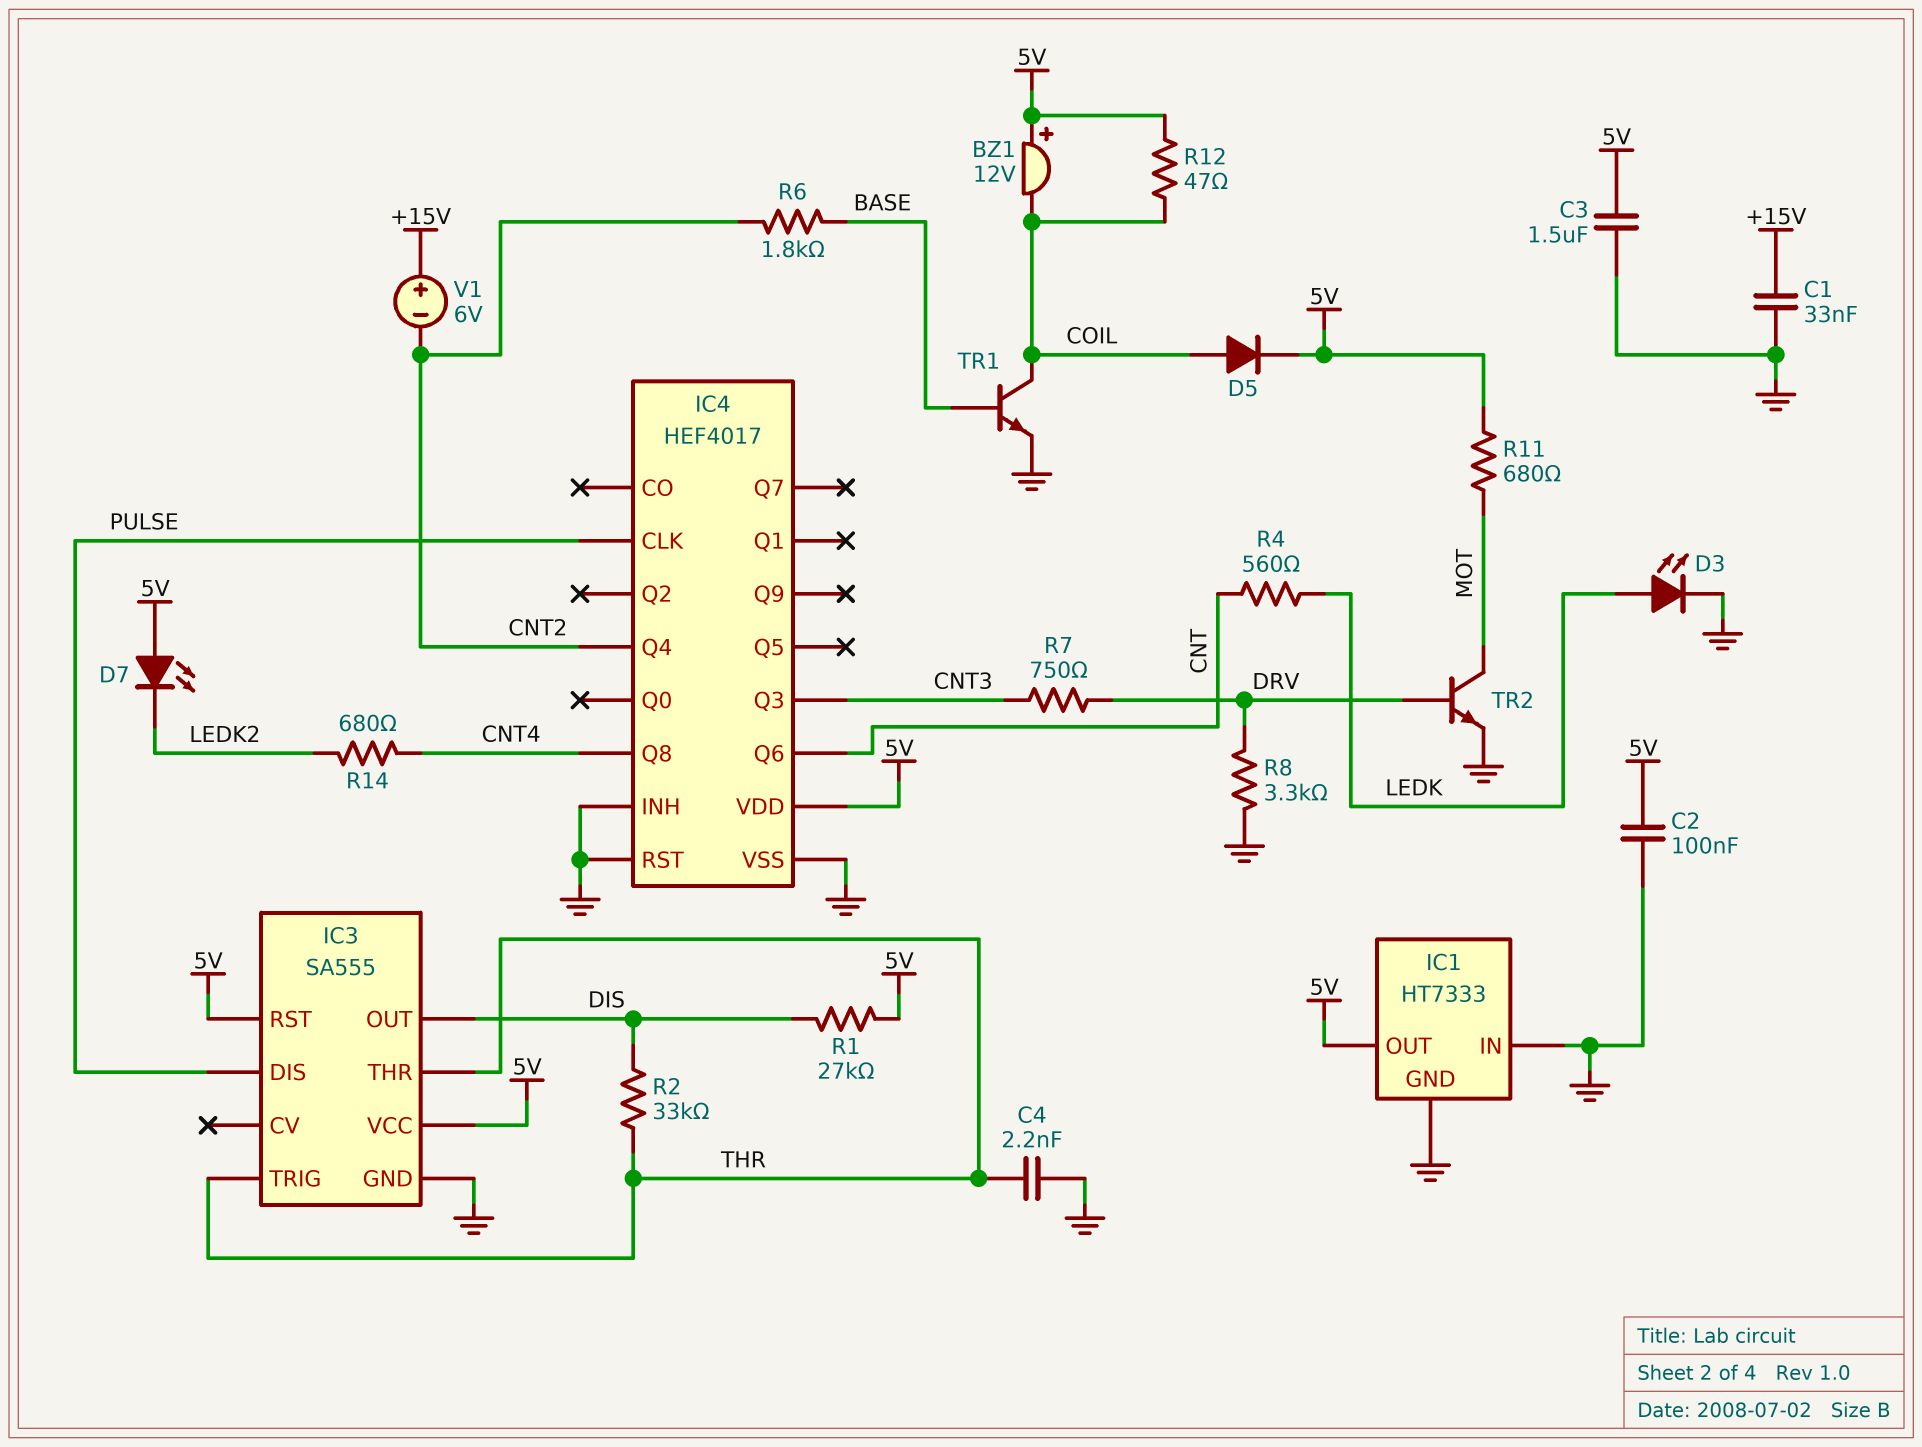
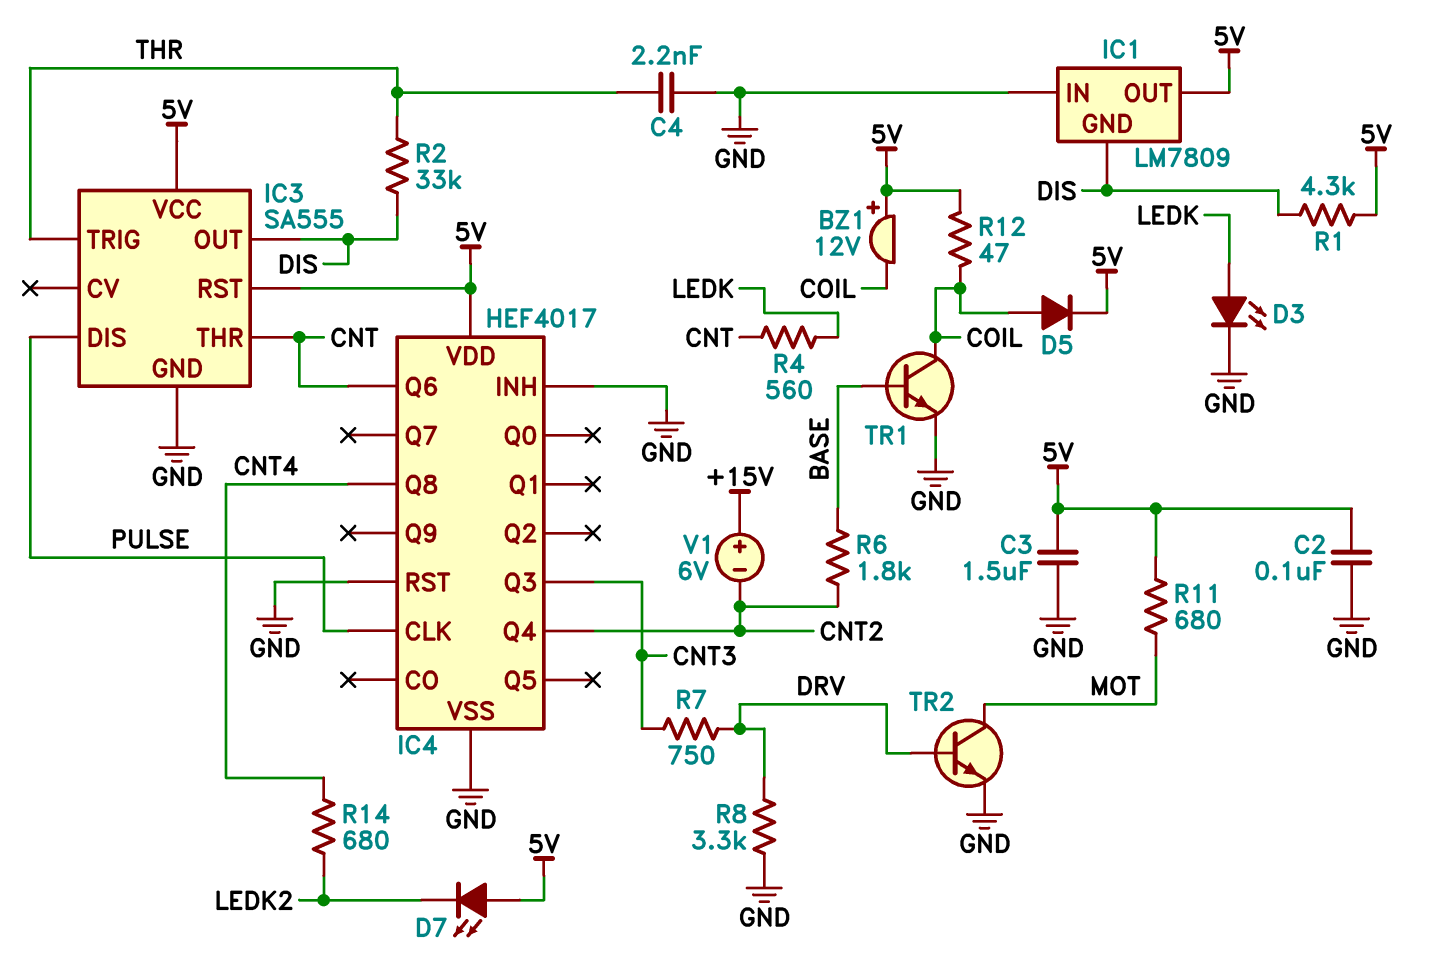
C1: 33nF (+15V, GND) -> none
IC1: HT7333 -> LM7809
IC1 pin GND: GND -> DIS
IC3 pin THR: THR -> CNT
R1: 27k (5V, DIS) -> 4.3k (5V, DIS)

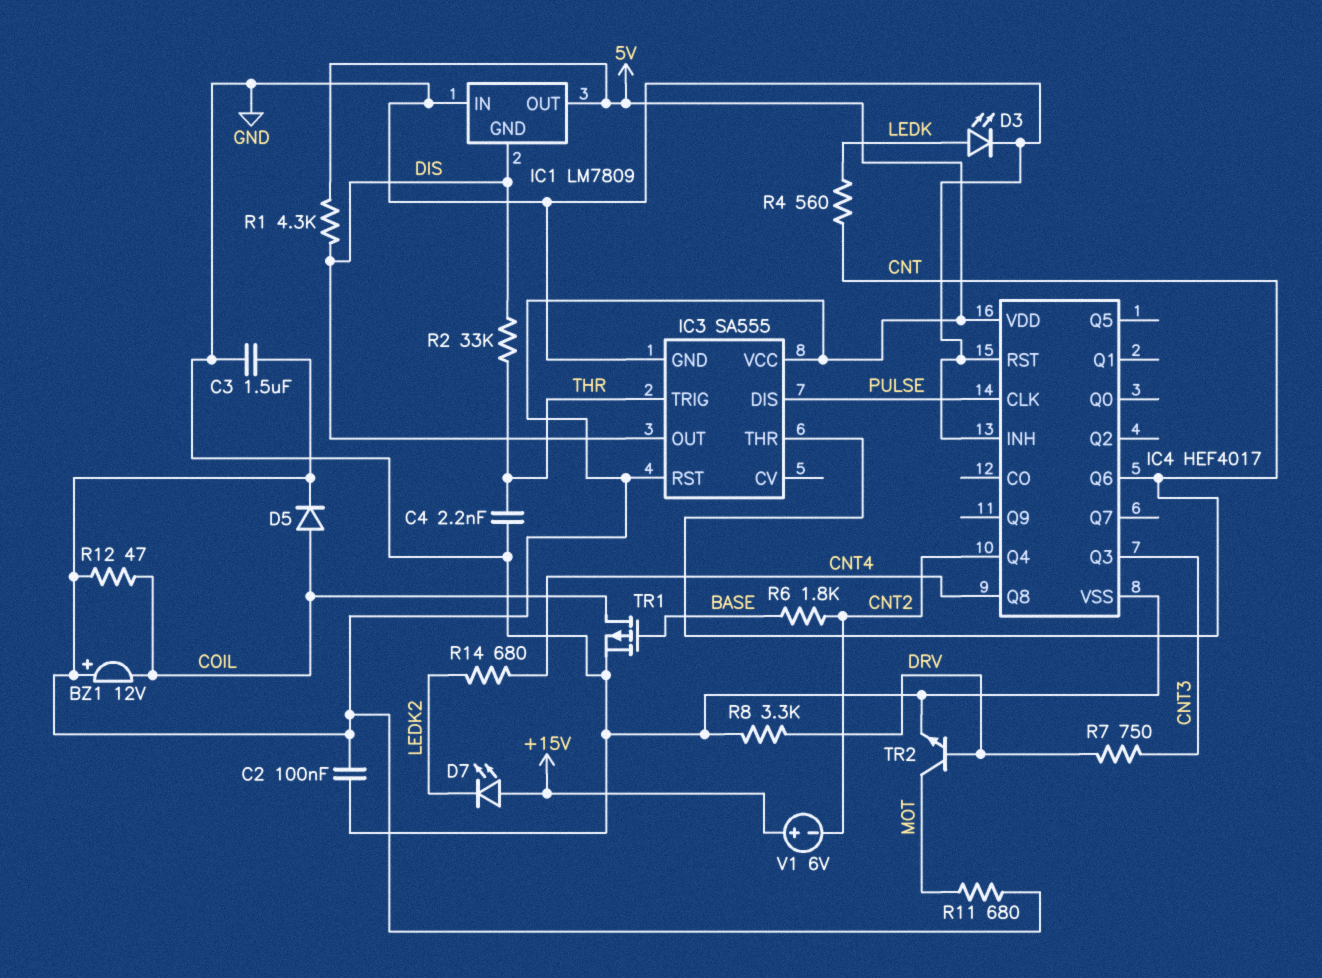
D7: LED (A 5V, K LEDK2) -> LED (A +15V, K LEDK2)
TR1: NPN (B BASE, C COIL, E GND) -> PMOS (G BASE, D COIL, S GND)

